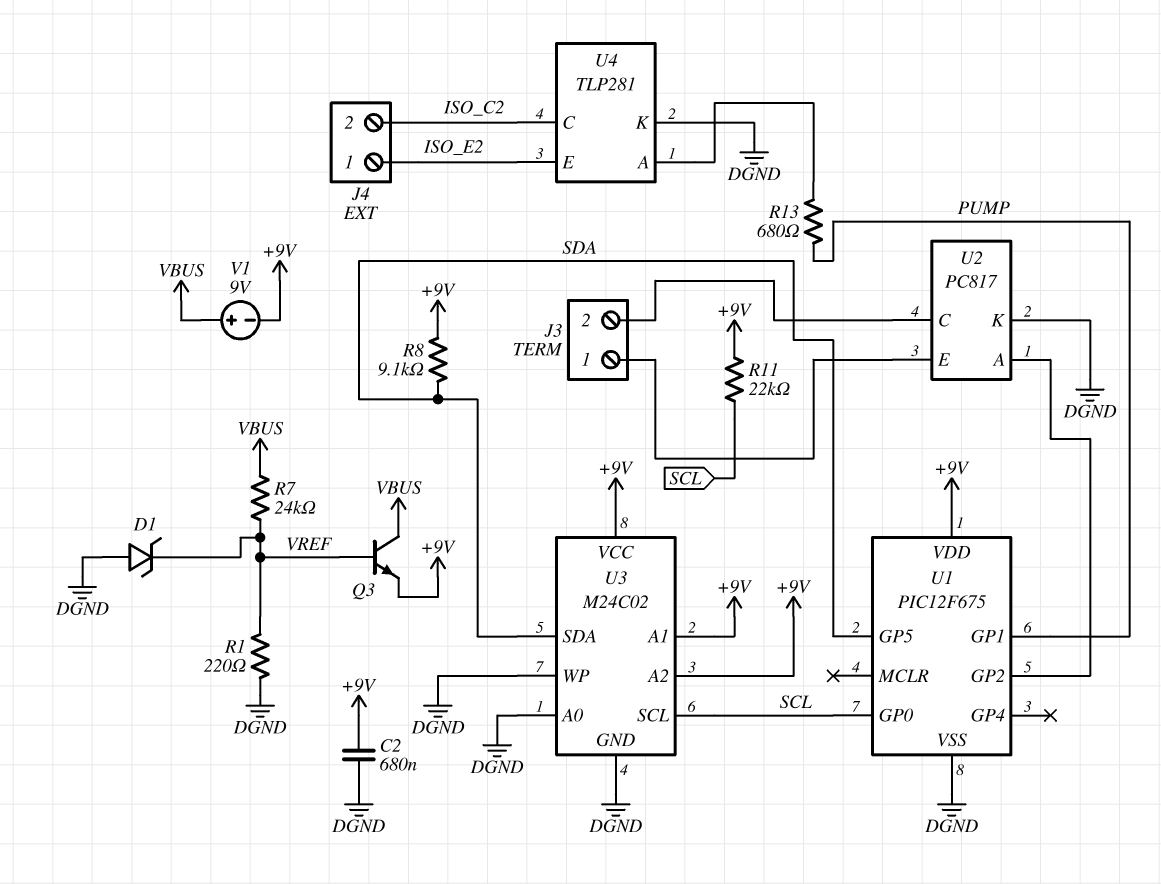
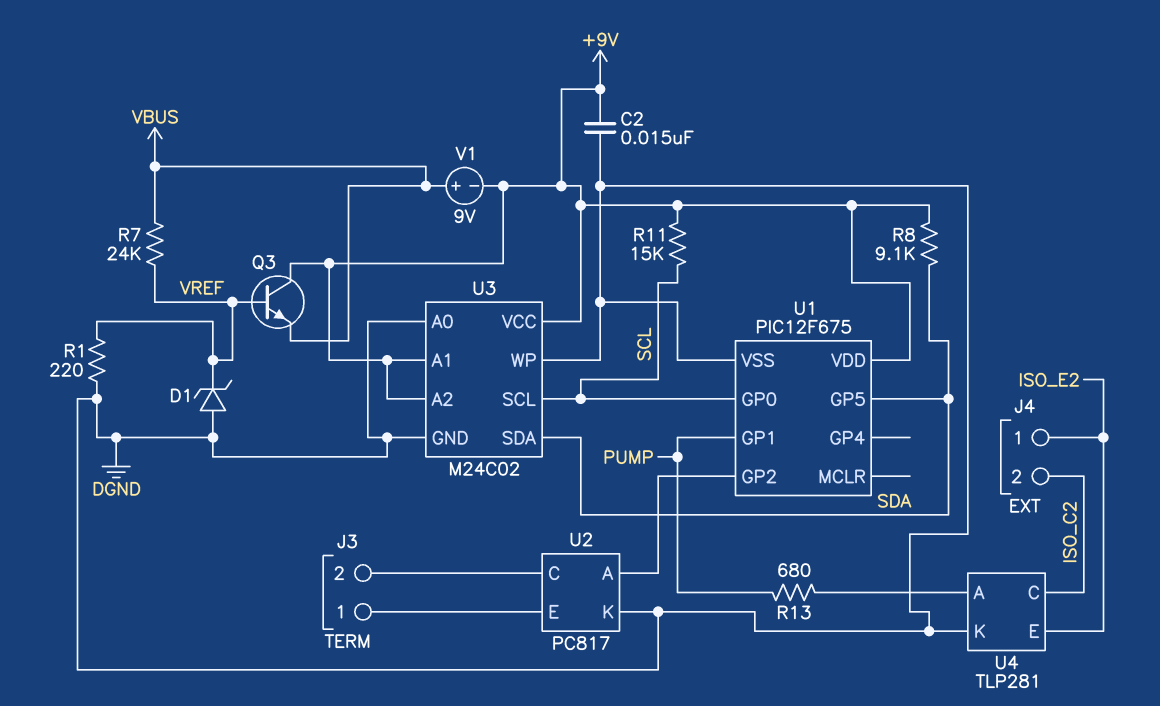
C2: 680nF (+9V, DGND) -> 15nF (+9V, DGND)
Q3: NPN (B VREF, C VBUS, E +9V) -> NPN (B VREF, C +9V, E VBUS)
R11: 22k (+9V, SCL) -> 15k (+9V, SCL)

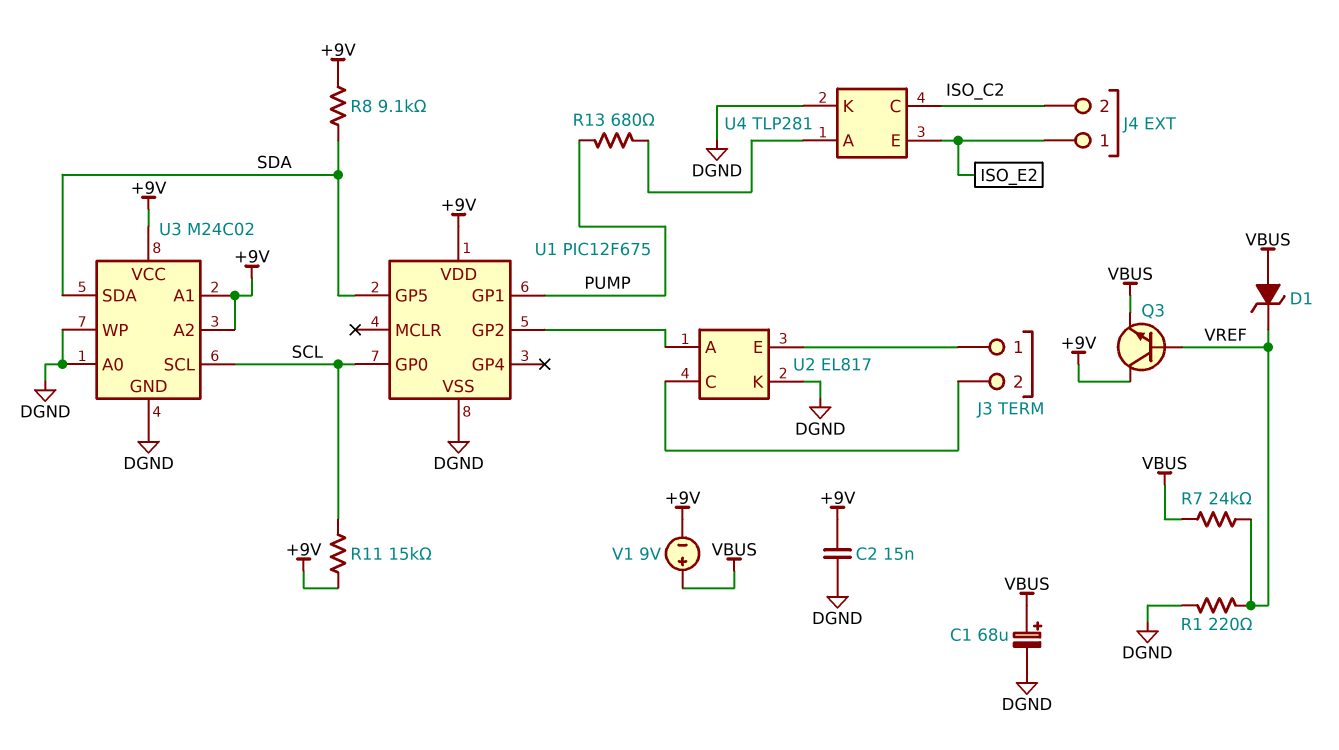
C1: none -> 68uF (plus VBUS, minus DGND)
D1: zener (A DGND, K VREF) -> zener (A VBUS, K VREF)
U2: PC817 -> EL817

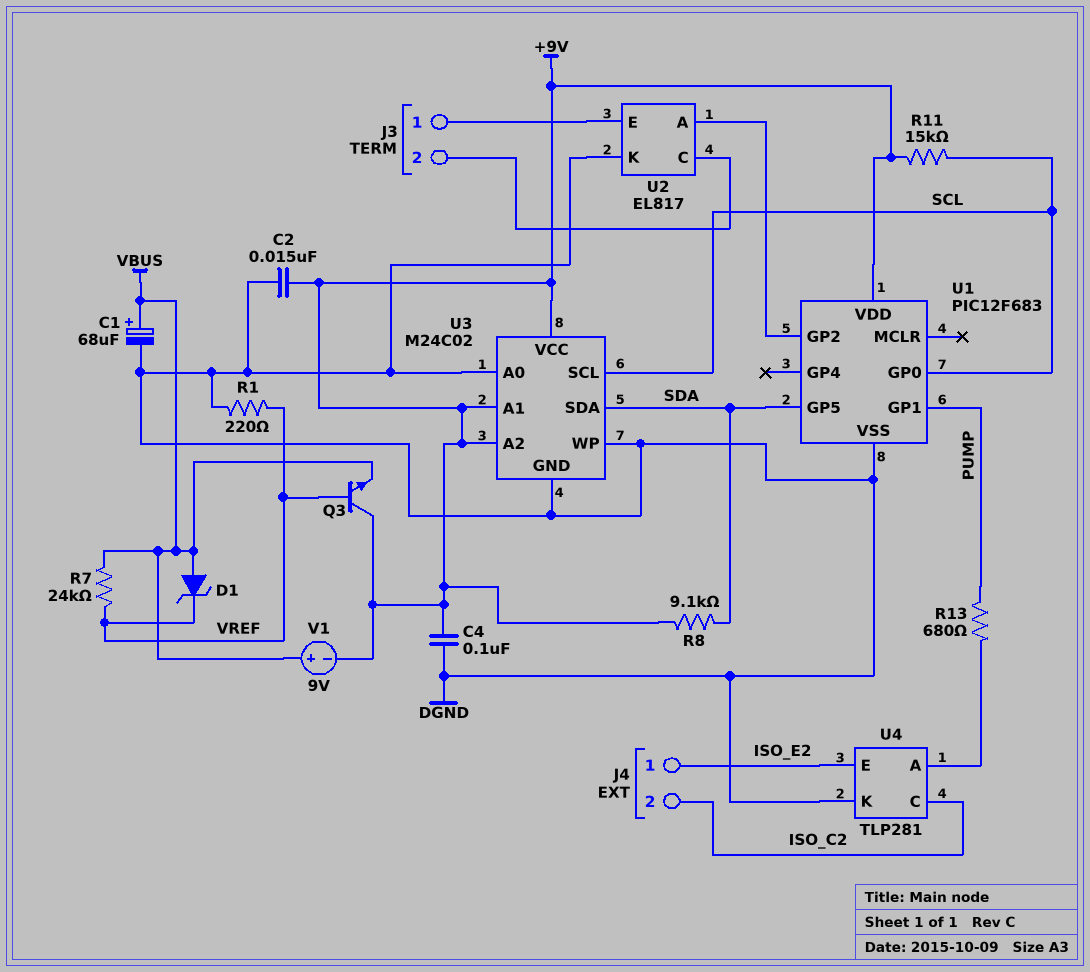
C4: none -> 100nF (+9V, DGND)
U1: PIC12F675 -> PIC12F683

